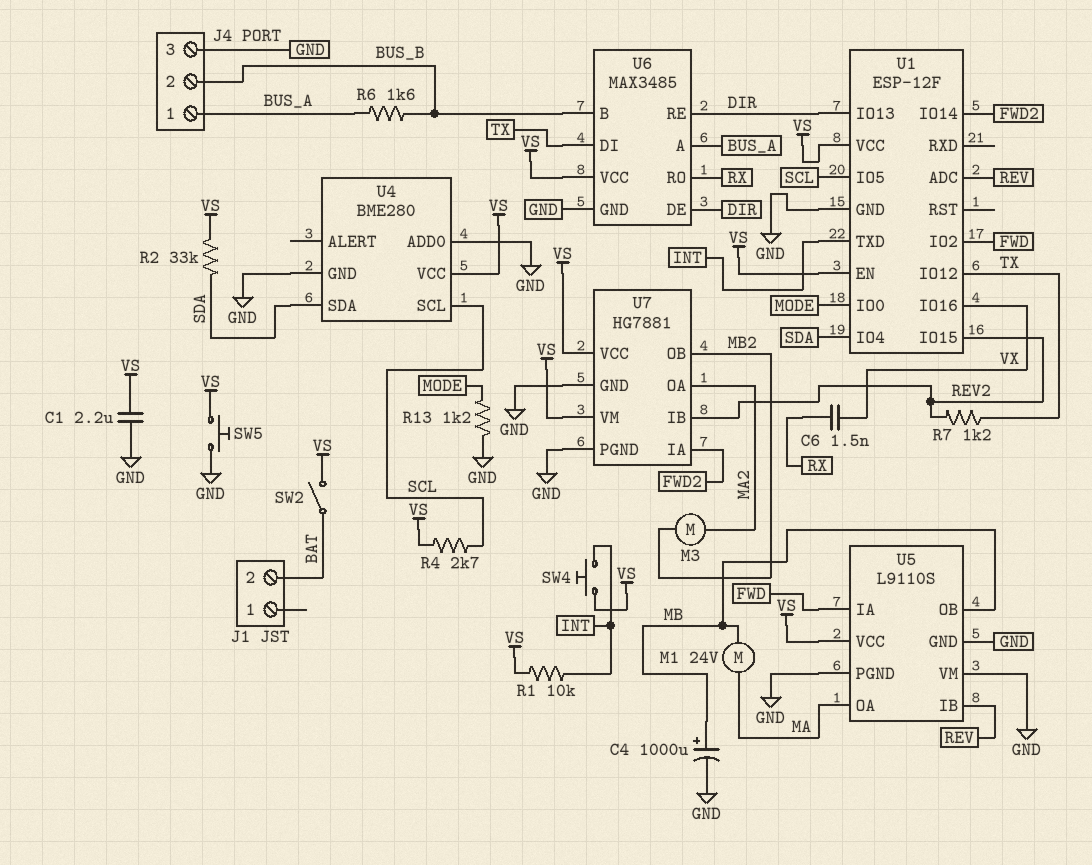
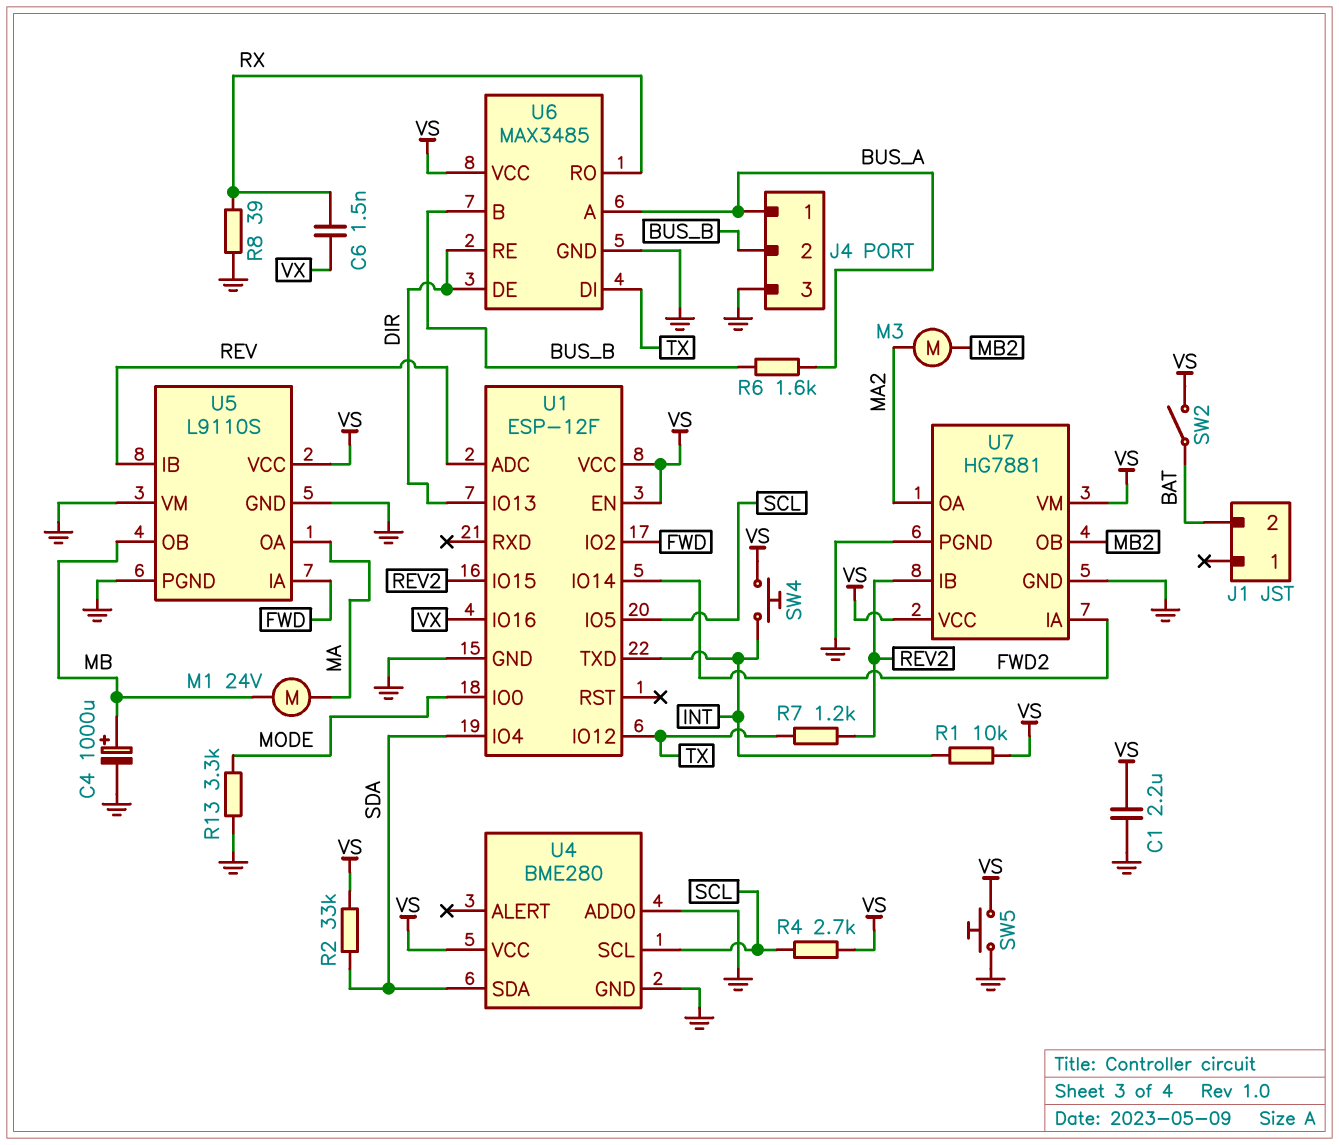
R8: none -> 39 (GND, RX)
R13: 1.2k (GND, MODE) -> 3.3k (GND, MODE)

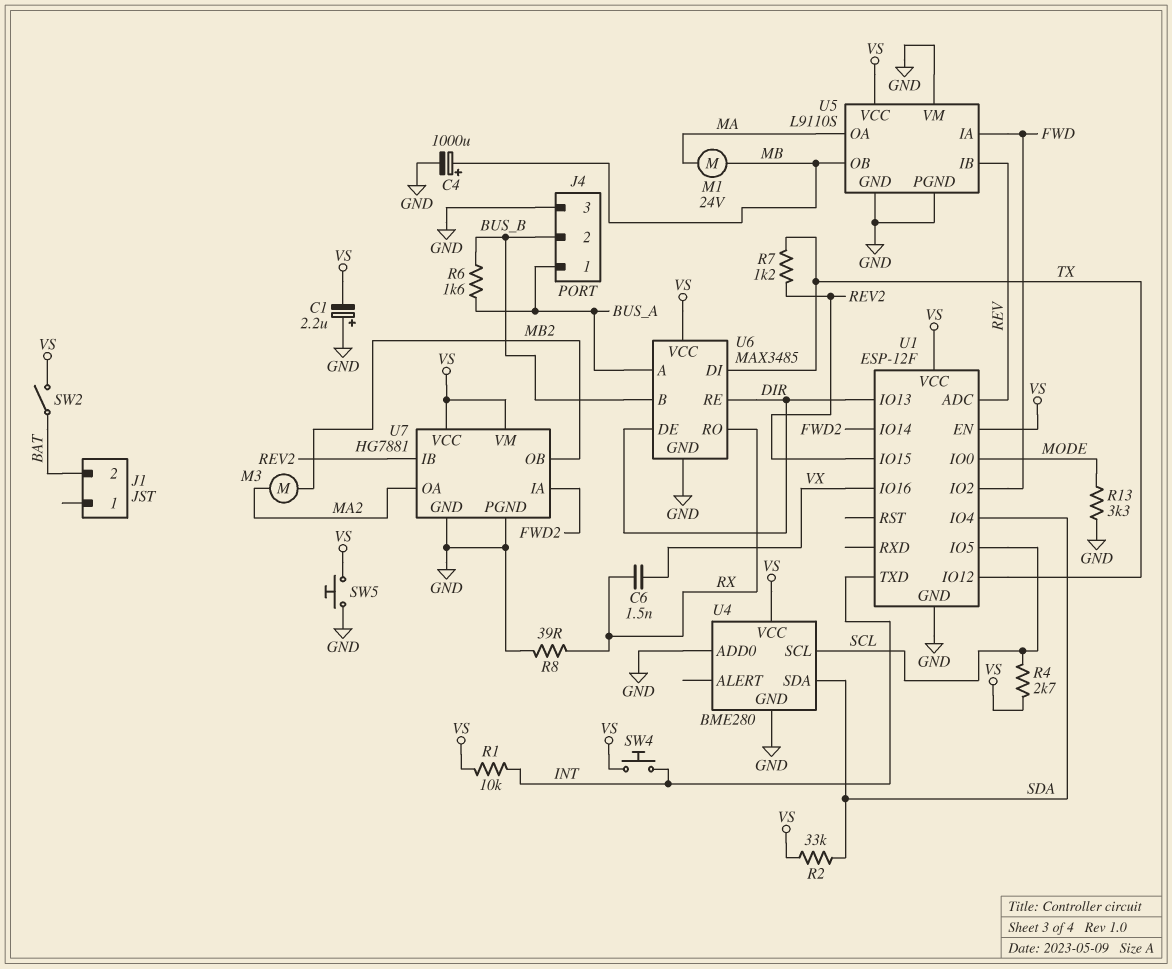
C1: 2.2uF (GND, VS) -> 2.2uF (plus GND, minus VS)

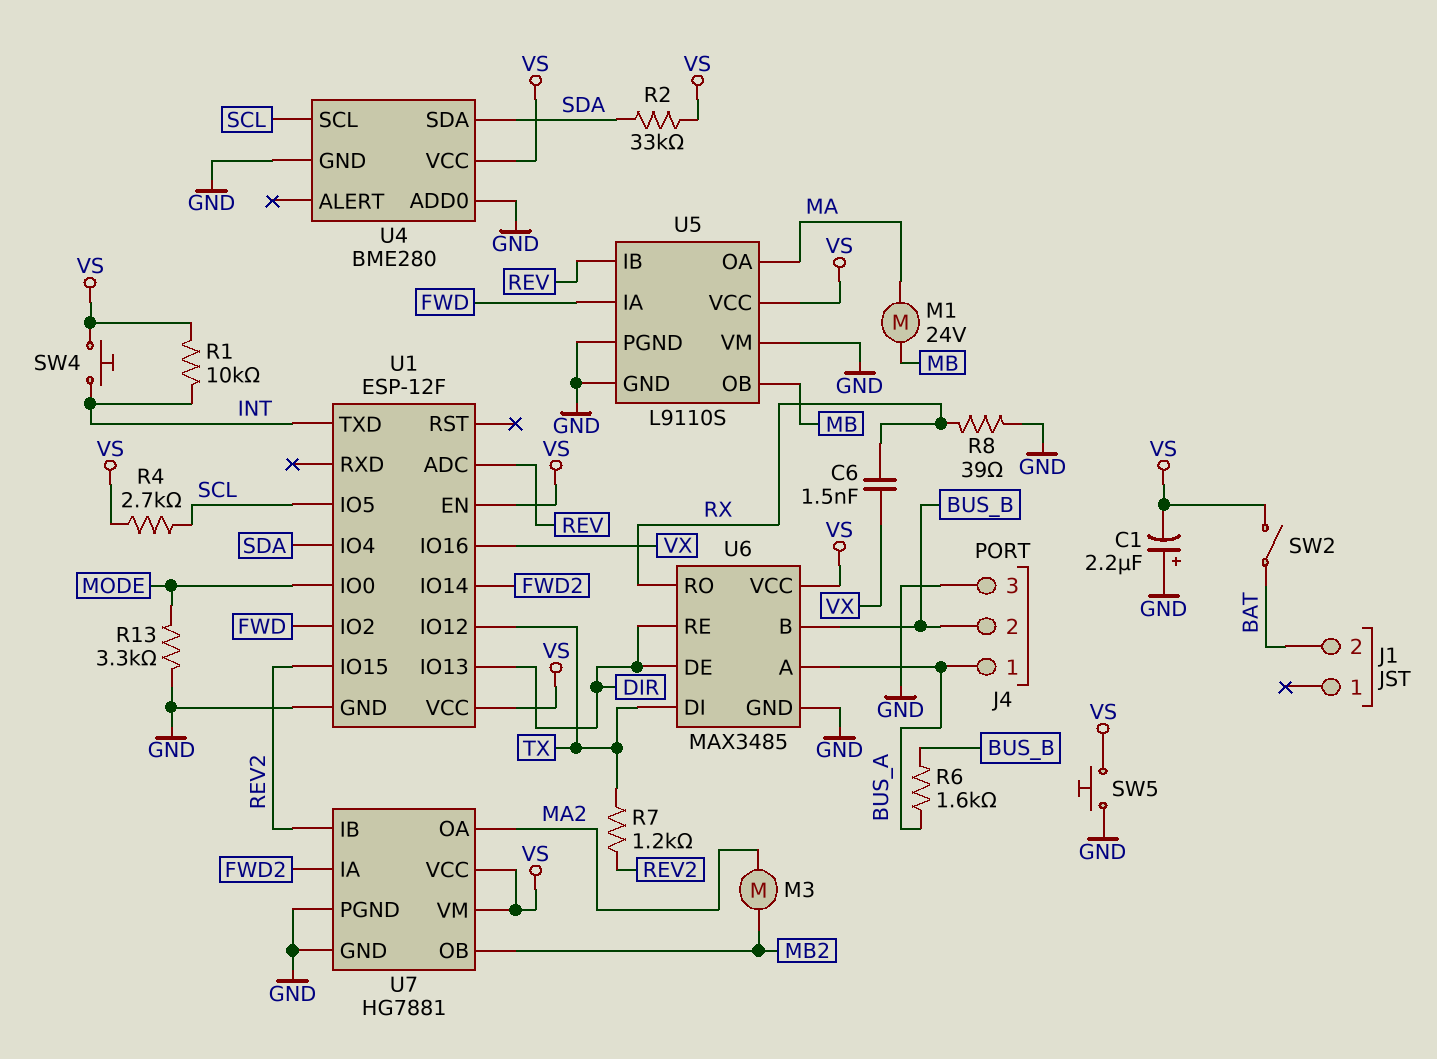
C4: 1000uF (plus MB, minus GND) -> none

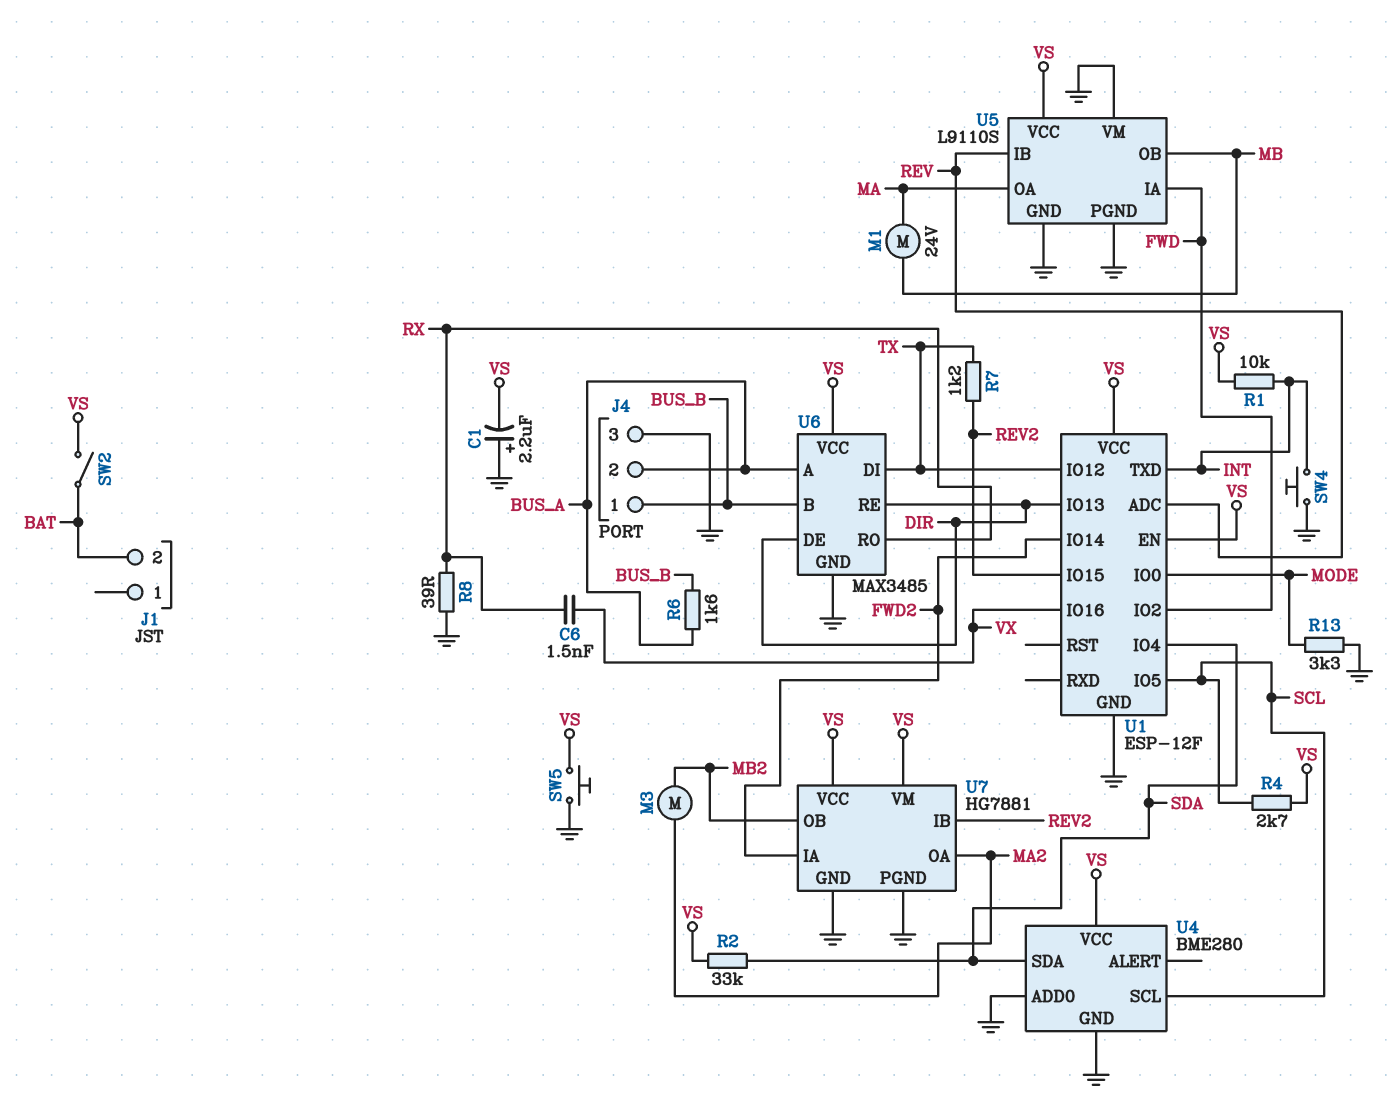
J4 pin 1: BUS_A -> BUS_B
J4 pin 2: BUS_B -> BUS_A
SW4: button (INT, VS) -> button (GND, INT)

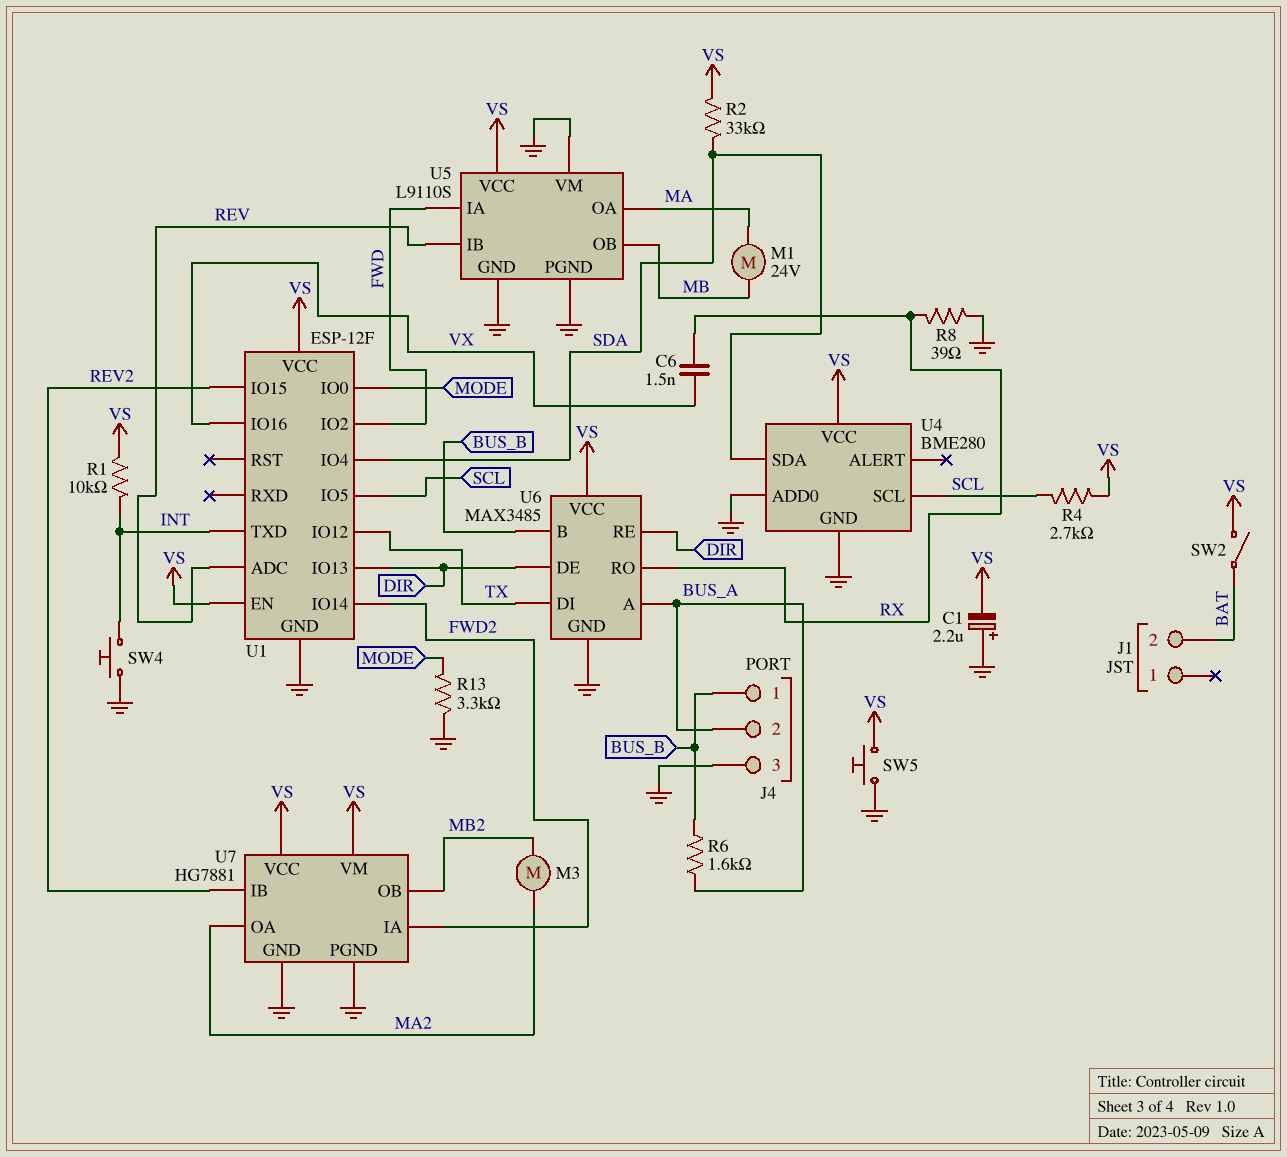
R7: 1.2k (REV2, TX) -> none

